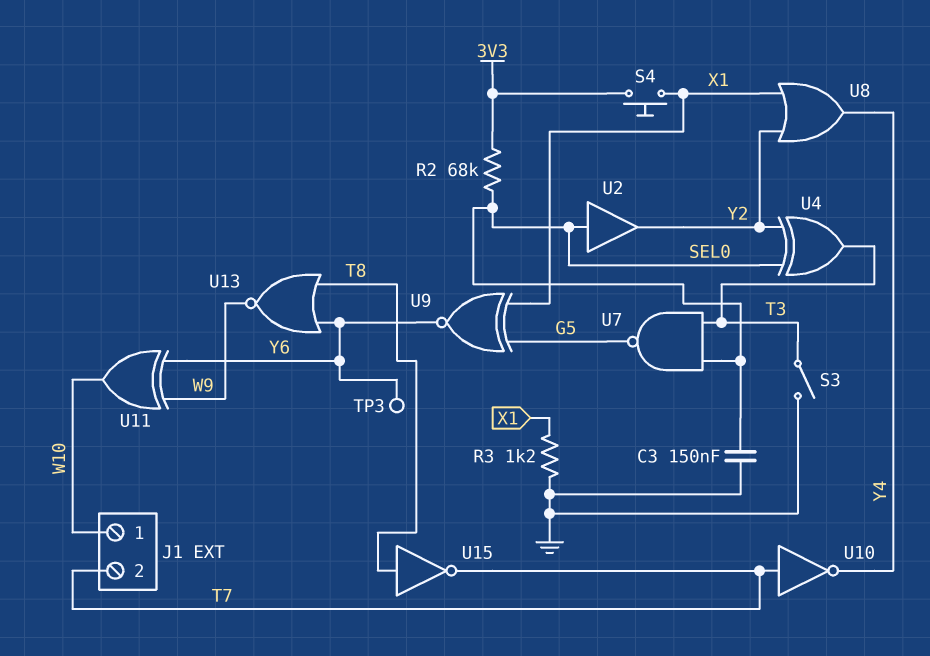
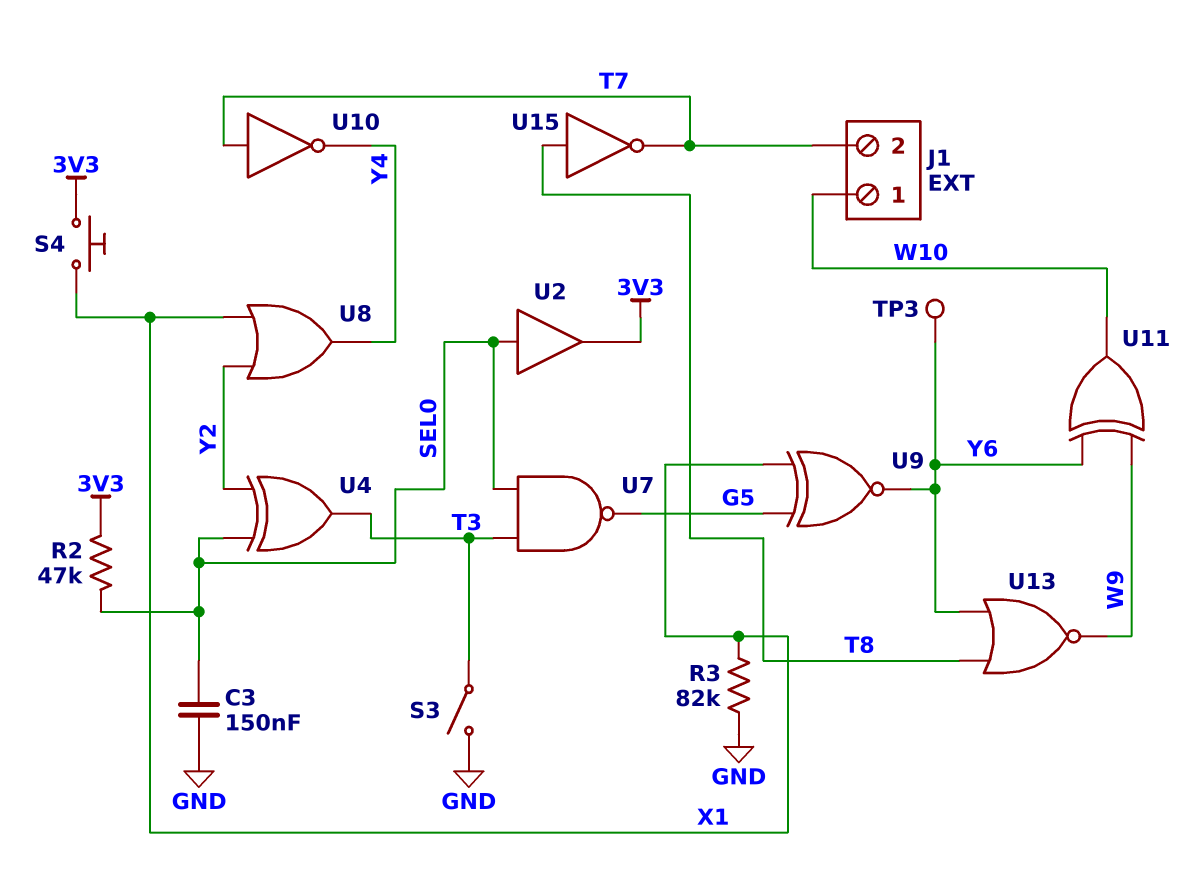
R2: 68k (3V3, SEL0) -> 47k (3V3, SEL0)
R3: 1.2k (GND, X1) -> 82k (GND, X1)
U2: buffer (in SEL0, out Y2) -> buffer (in SEL0, out 3V3)

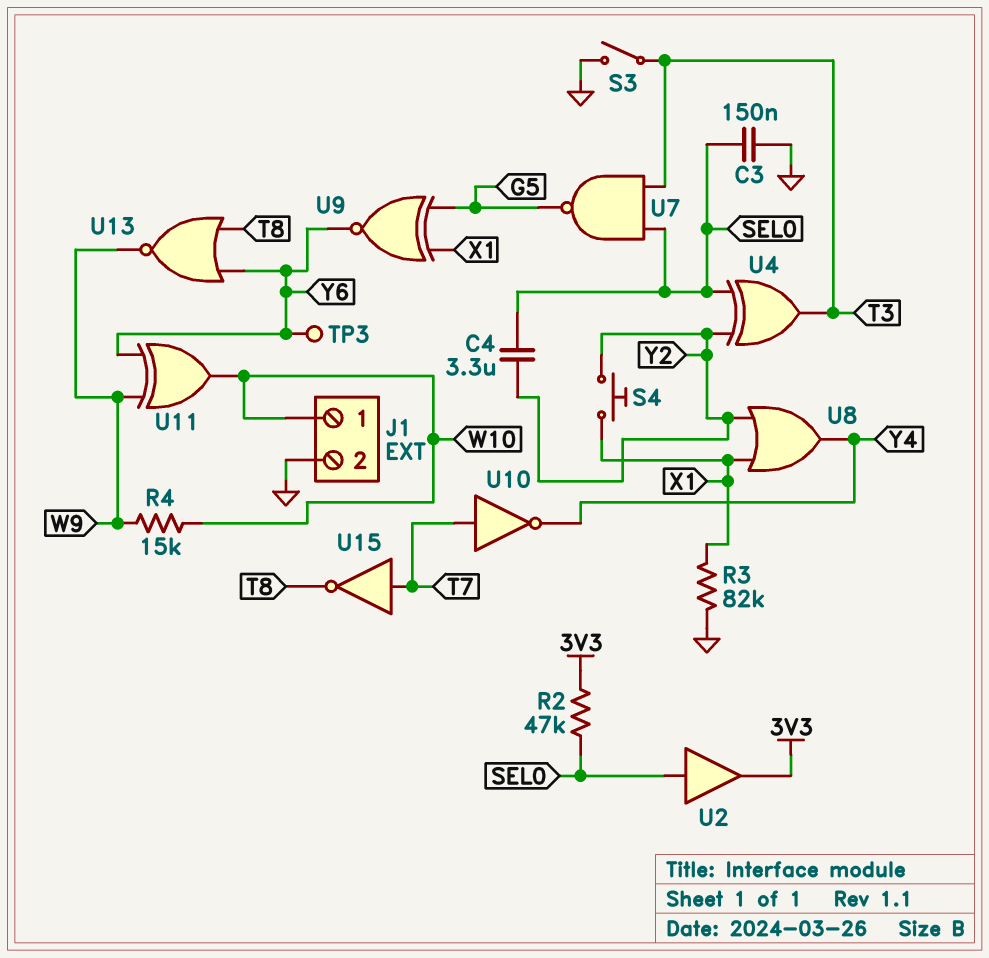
C4: none -> 3.3uF (SEL0, Y2)
J1 pin 2: T7 -> GND
R4: none -> 15k (W9, W10)
S4: button (3V3, X1) -> button (X1, Y2)
U15: NOT (in T8, out T7) -> NOT (in T7, out T8)

